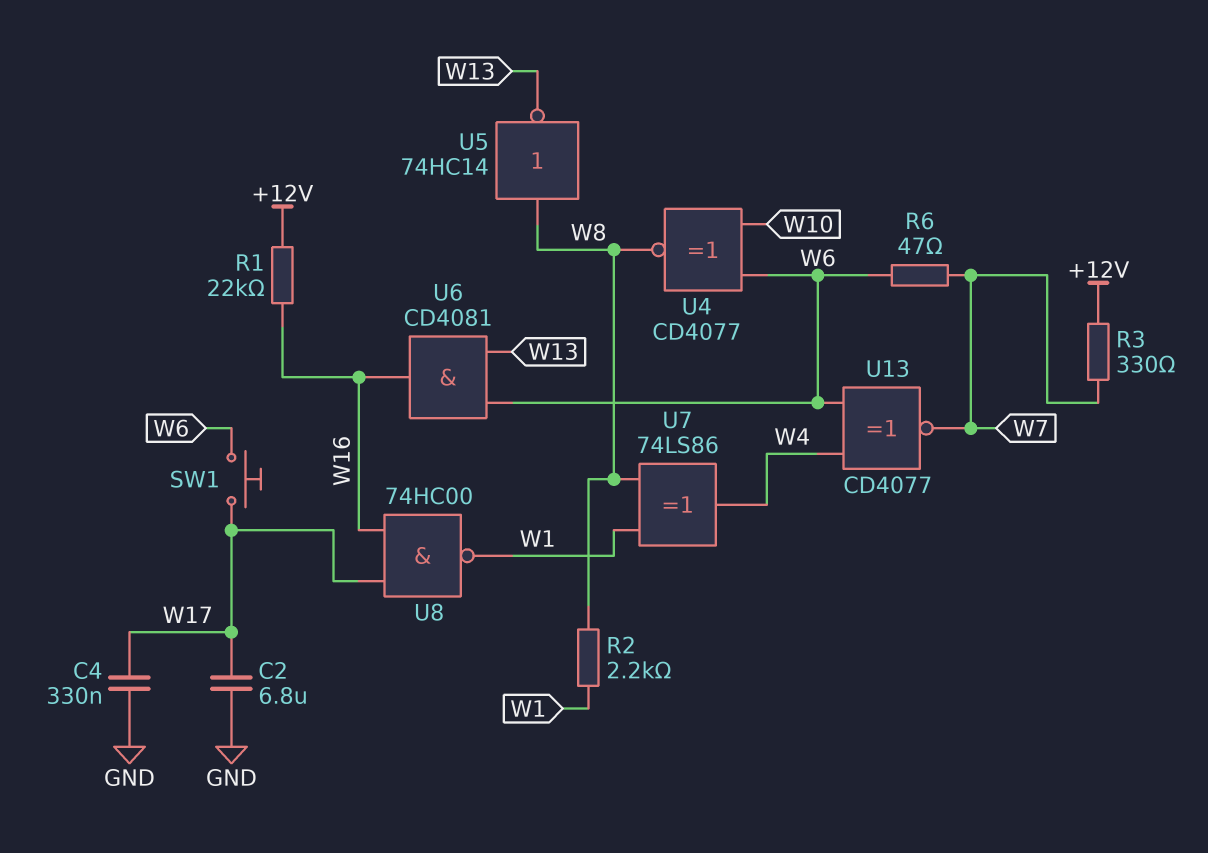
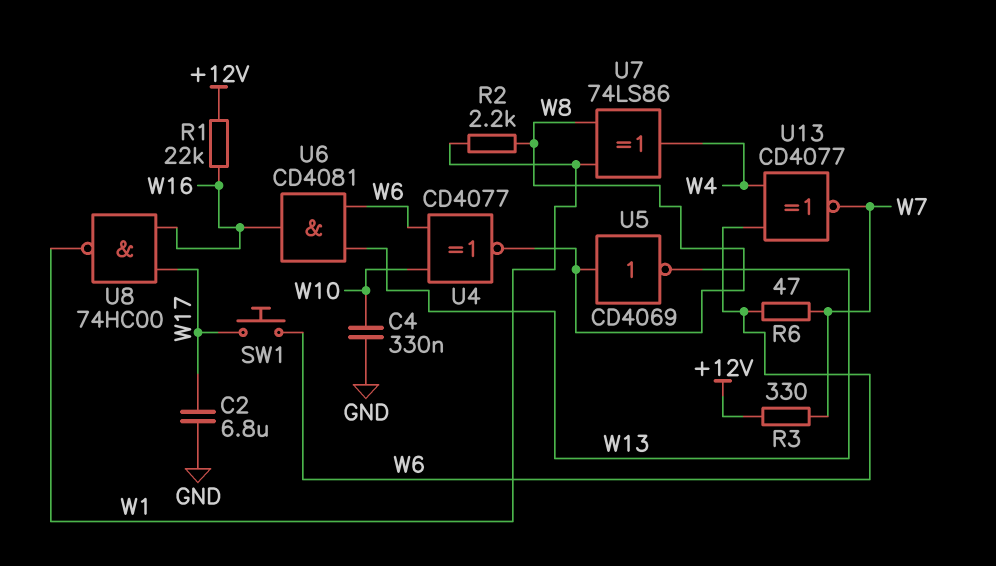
C4: 330nF (GND, W17) -> 330nF (GND, W10)
U5: NOT 74HC14 (in W8, out W13) -> NOT CD4069 (in W8, out W13)

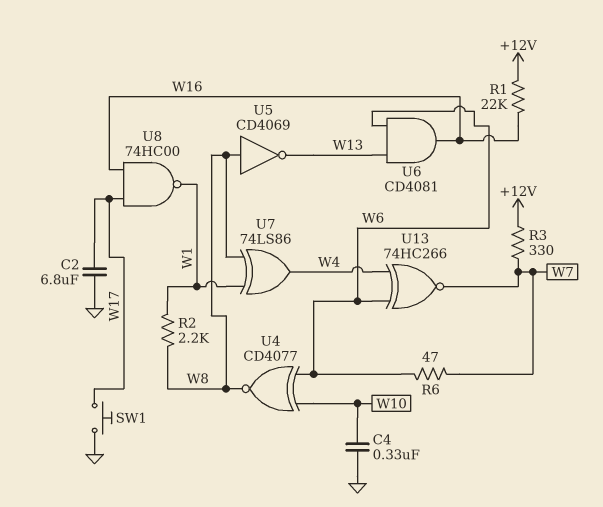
SW1: button (W6, W17) -> button (GND, W17)
U13: XNOR CD4077 (in W4, in W6, out W7) -> XNOR 74HC266 (in W4, in W6, out W7)

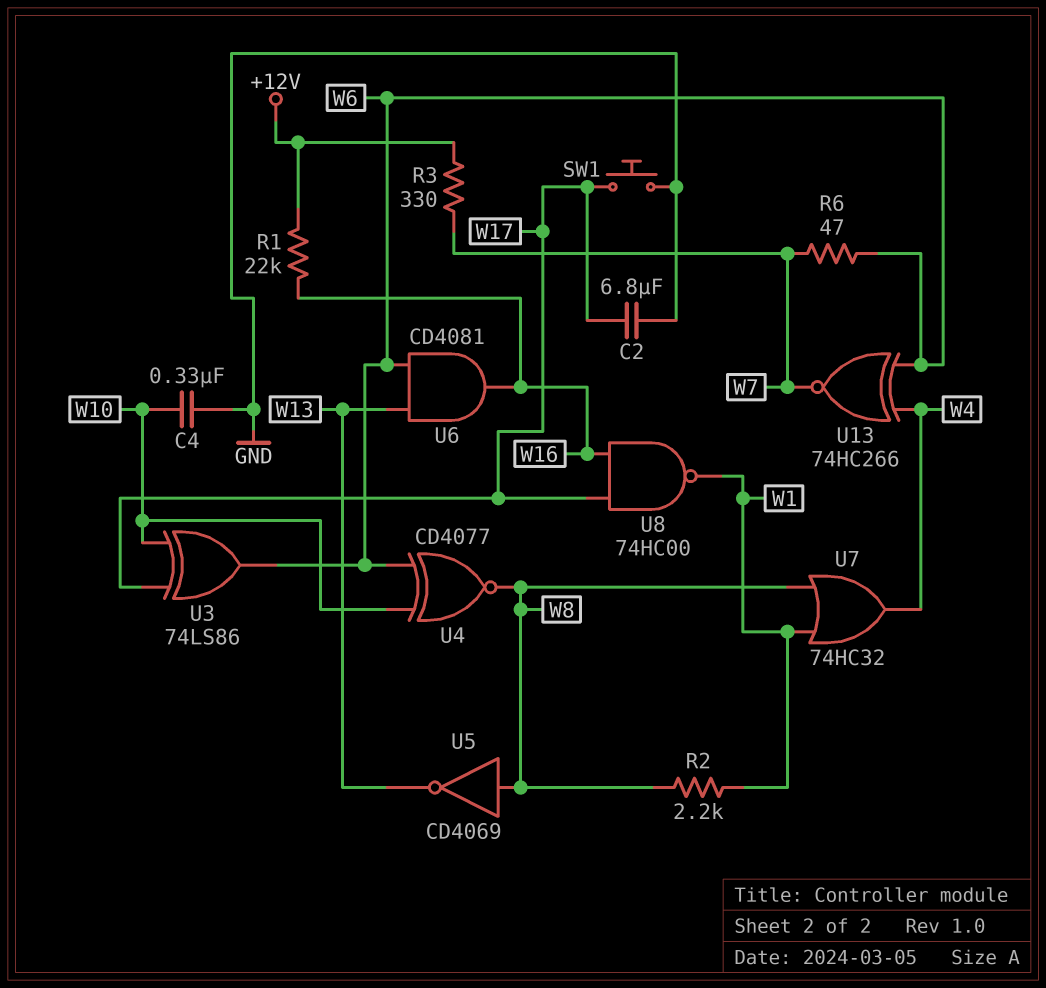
U3: none -> XOR 74LS86 (in W10, in W17, out W6)
U7: XOR 74LS86 (in W1, in W8, out W4) -> OR 74HC32 (in W1, in W8, out W4)

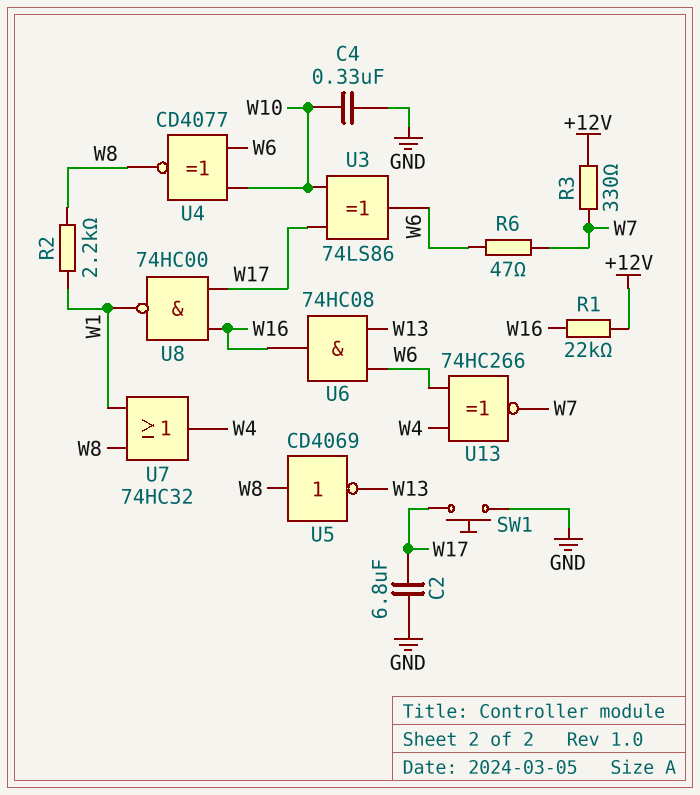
U6: AND CD4081 (in W6, in W13, out W16) -> AND 74HC08 (in W6, in W13, out W16)

